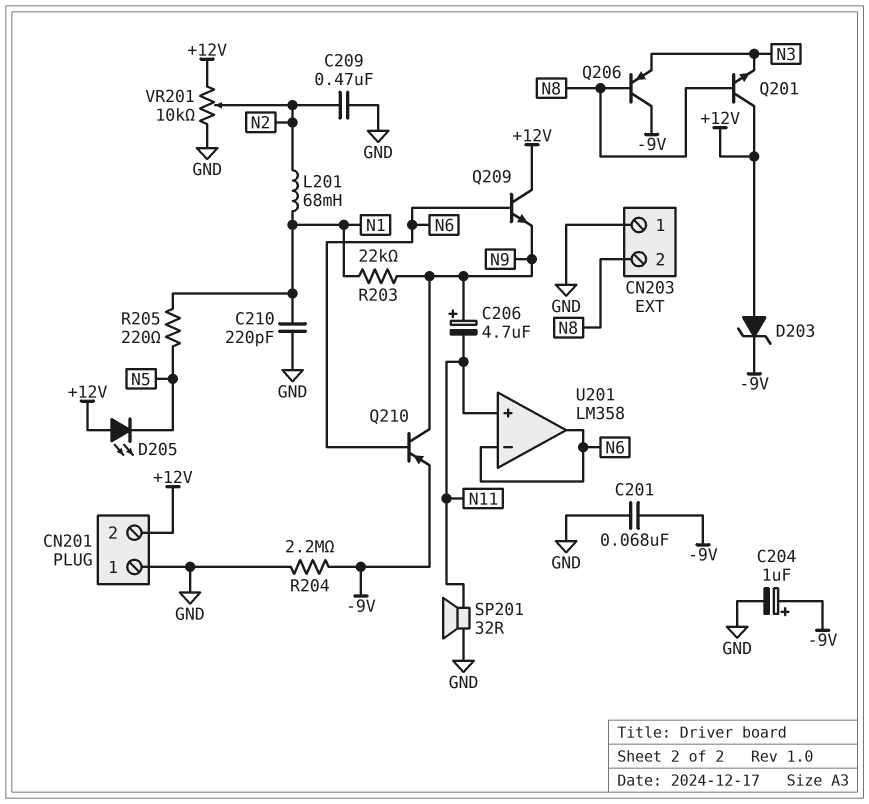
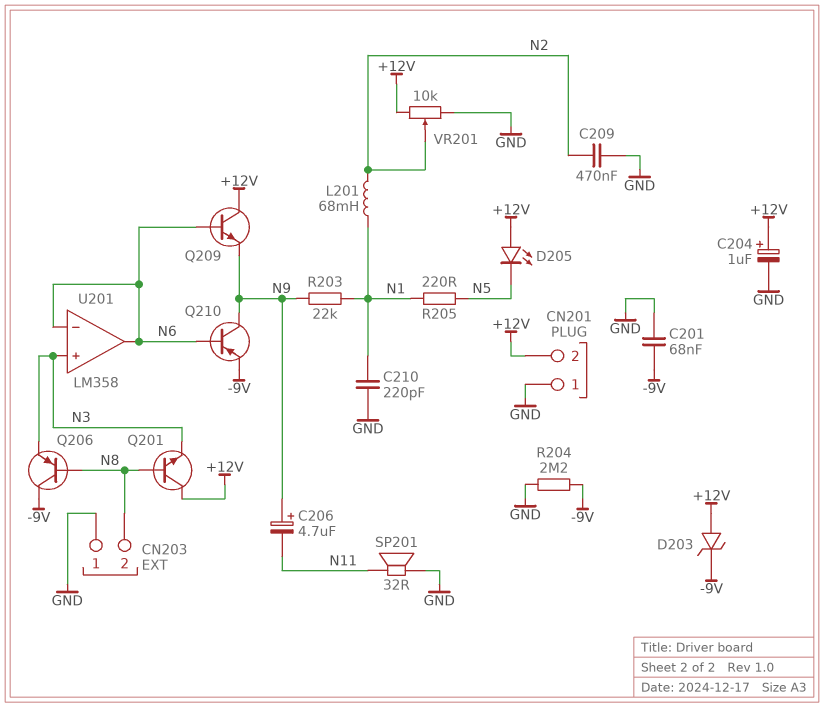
C204: 1uF (plus -9V, minus GND) -> 1uF (plus +12V, minus GND)
U201 pin in+: N11 -> N3

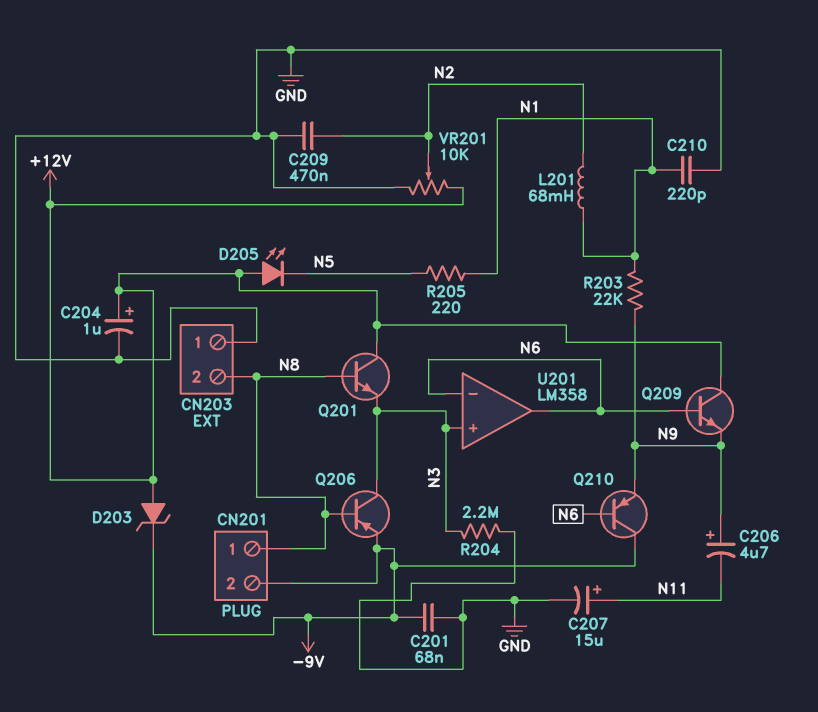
C207: none -> 15uF (plus N11, minus GND)
CN201 pin 1: GND -> N8
CN201 pin 2: +12V -> -9V
Q206: PNP (B N8, C -9V, E N3) -> PNP (B N8, C N3, E -9V)
Q210: PNP (B N6, C N9, E -9V) -> PNP (B N6, C -9V, E N9)
R204: 2.2M (-9V, GND) -> 2.2M (GND, N3)
SP201: speaker 32R (GND, N11) -> none

